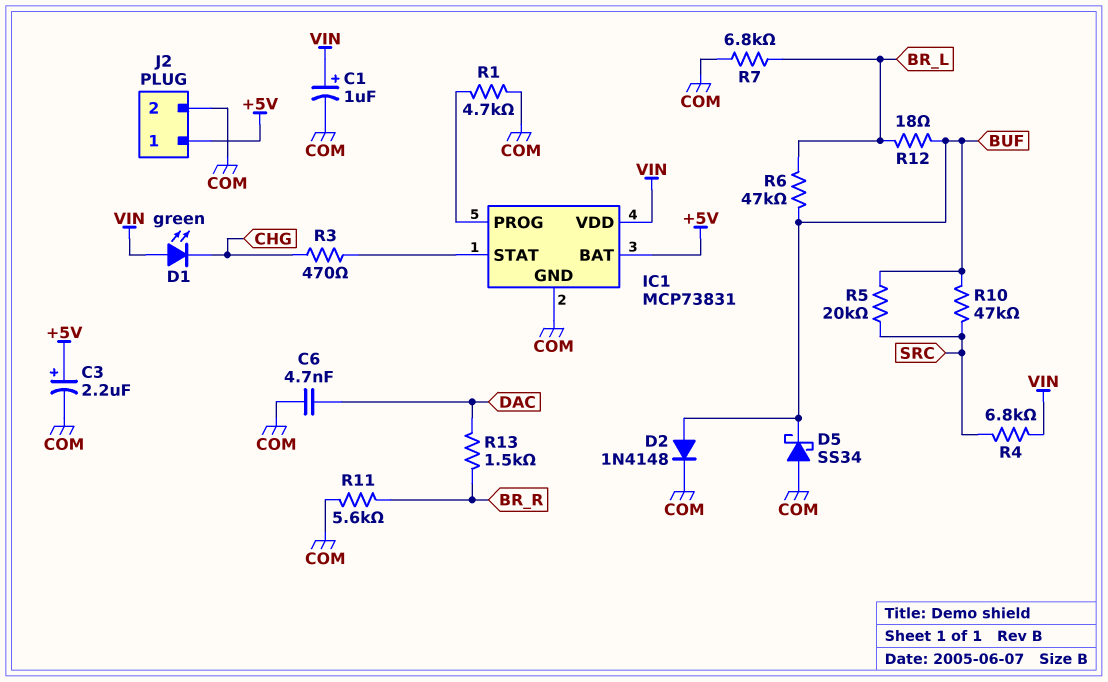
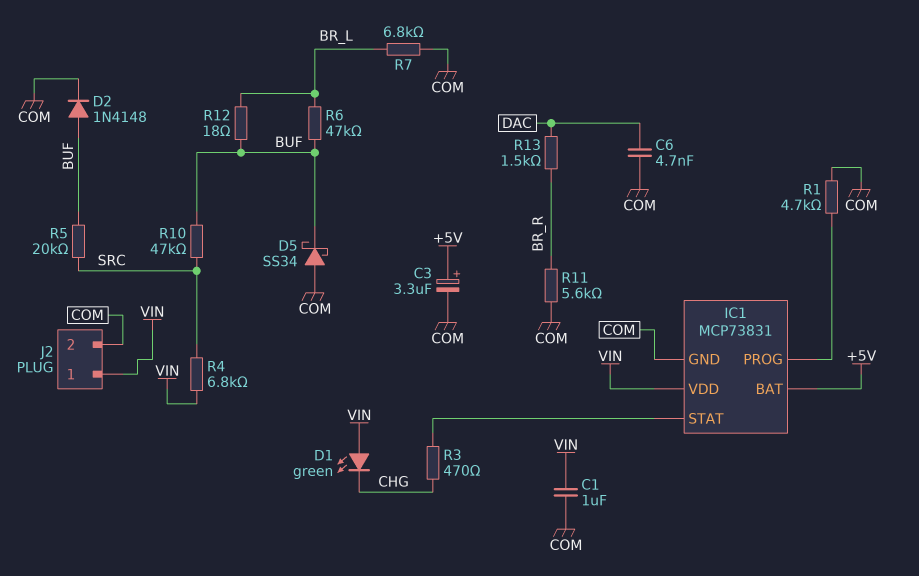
C1: 1uF (plus VIN, minus COM) -> 1uF (COM, VIN)
C3: 2.2uF (plus +5V, minus COM) -> 3.3uF (plus +5V, minus COM)
J2 pin 1: +5V -> VIN

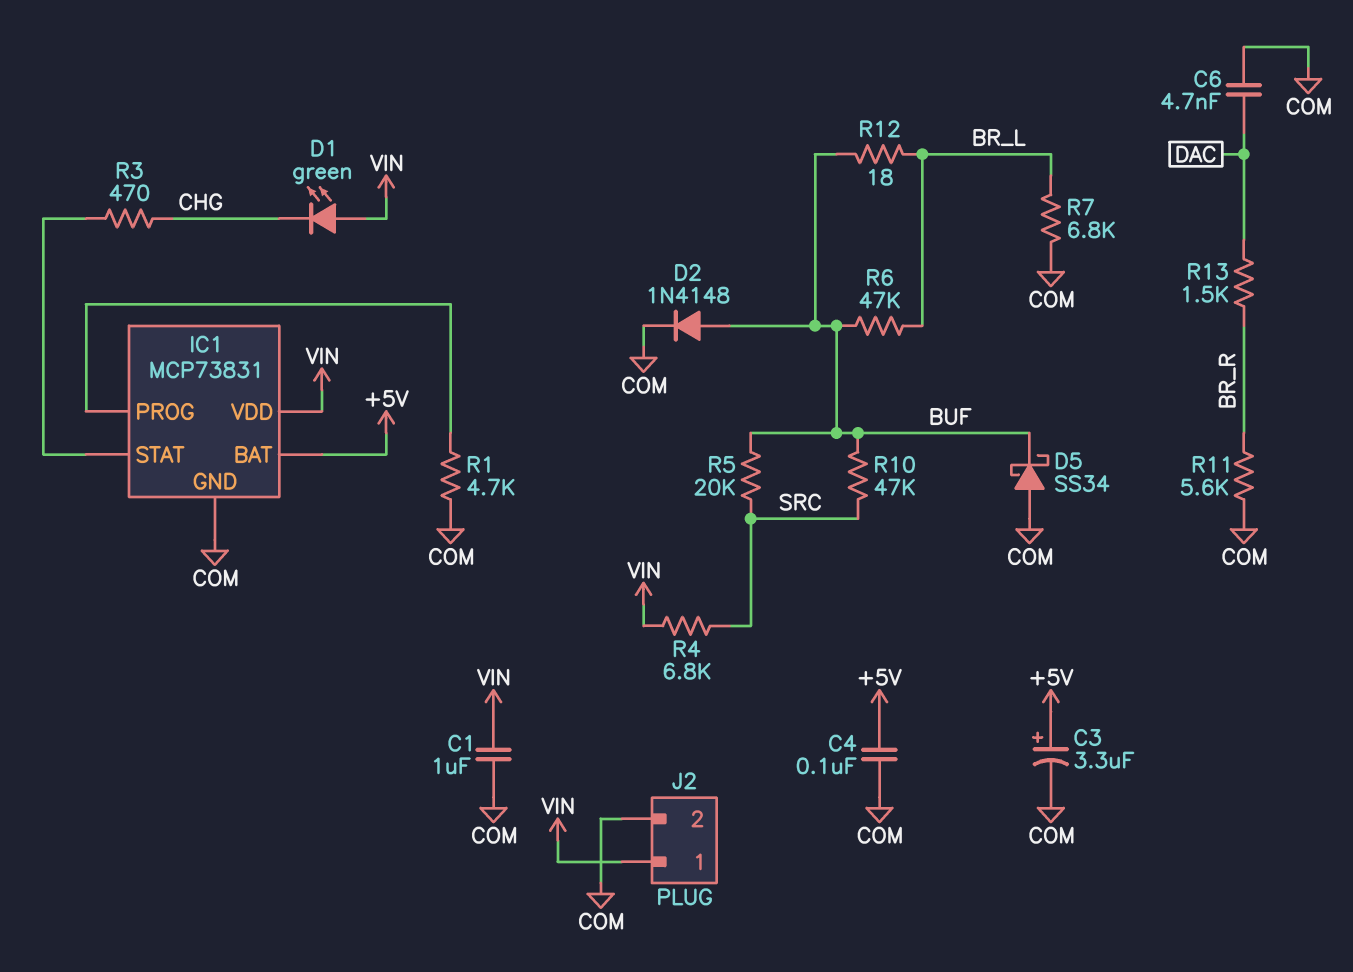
C4: none -> 100nF (+5V, COM)

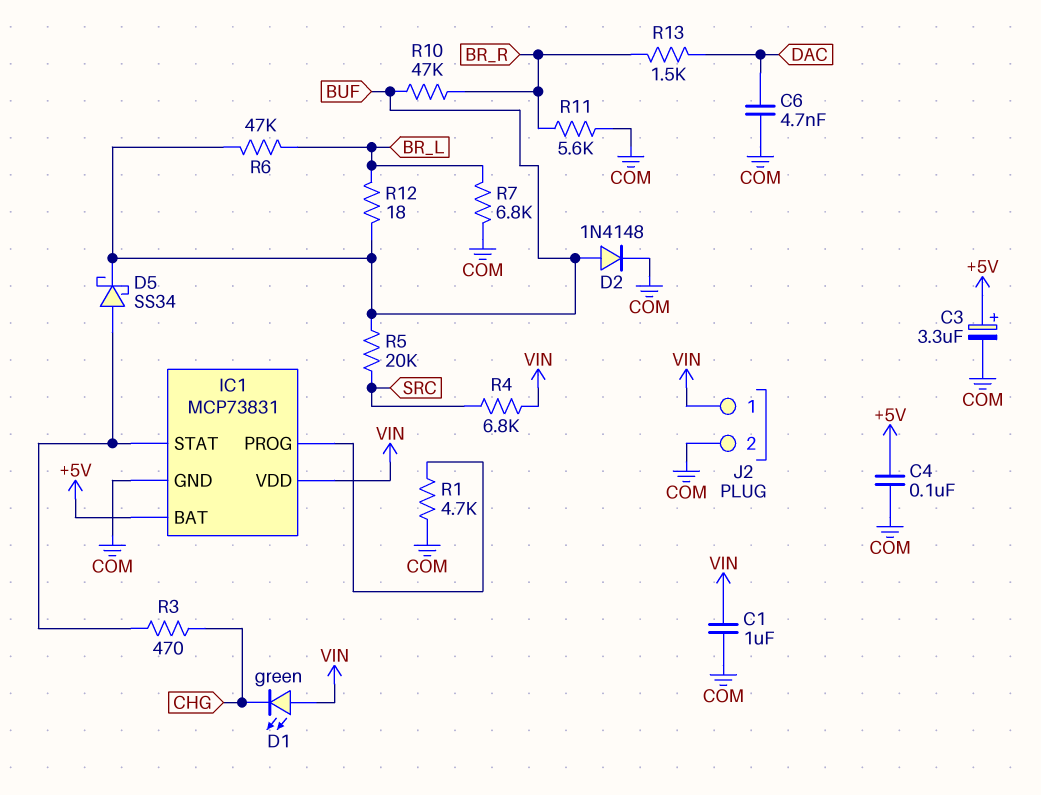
D5: schottky SS34 (A COM, K BUF) -> schottky SS34 (A IC1/STAT, K BUF)
R10: 47k (BUF, SRC) -> 47k (BR_R, BUF)

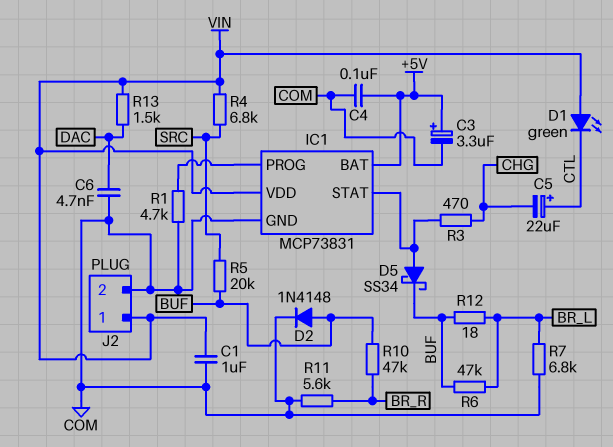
C5: none -> 22uF (plus CTL, minus CHG)
D1: LED green (A VIN, K CHG) -> LED green (A VIN, K CTL)
R13: 1.5k (BR_R, DAC) -> 1.5k (DAC, VIN)

